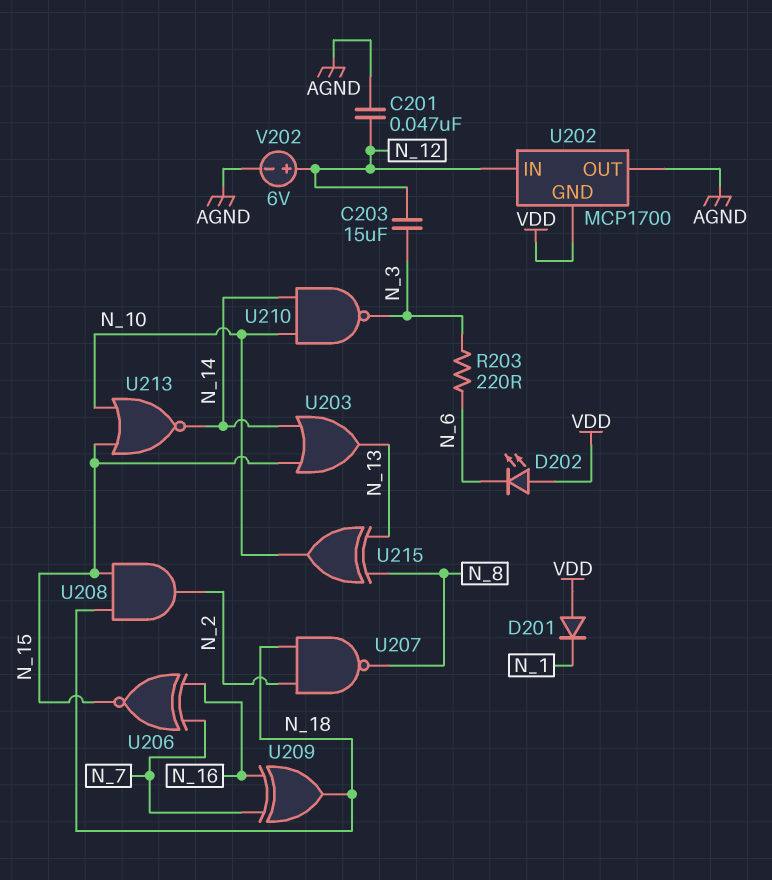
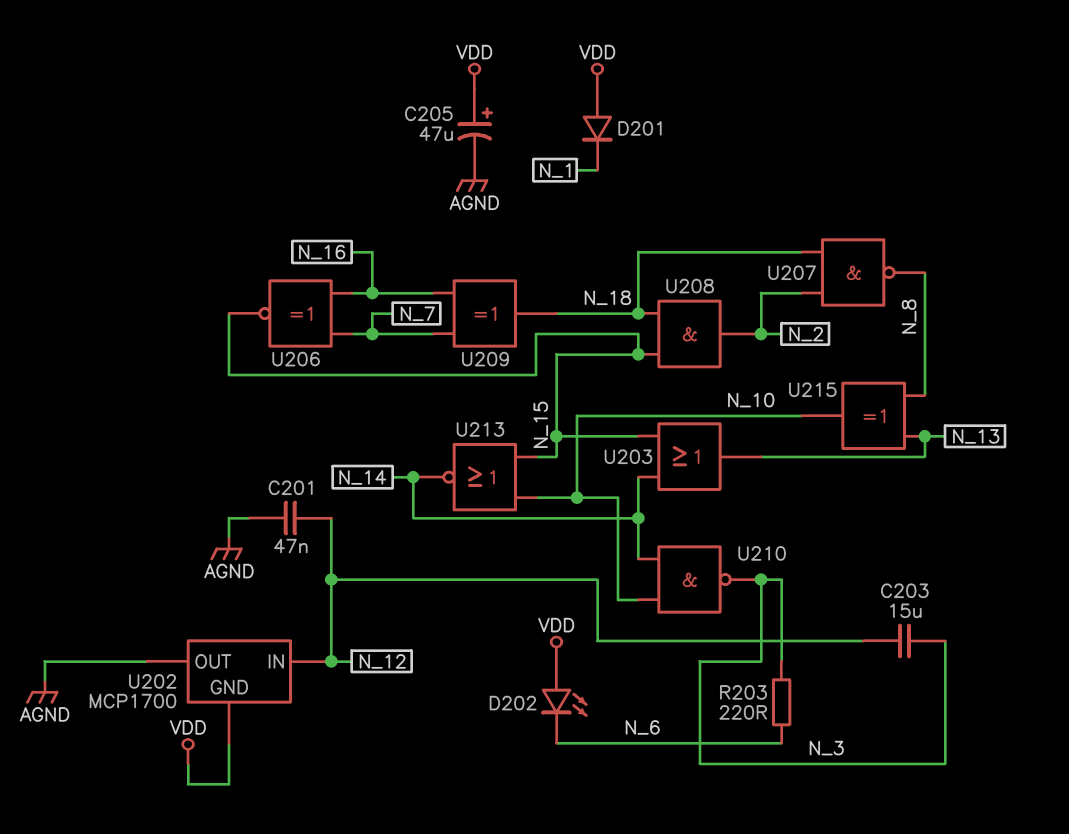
C205: none -> 47uF (plus VDD, minus AGND)
V202: 6V (plus N_12, minus AGND) -> none

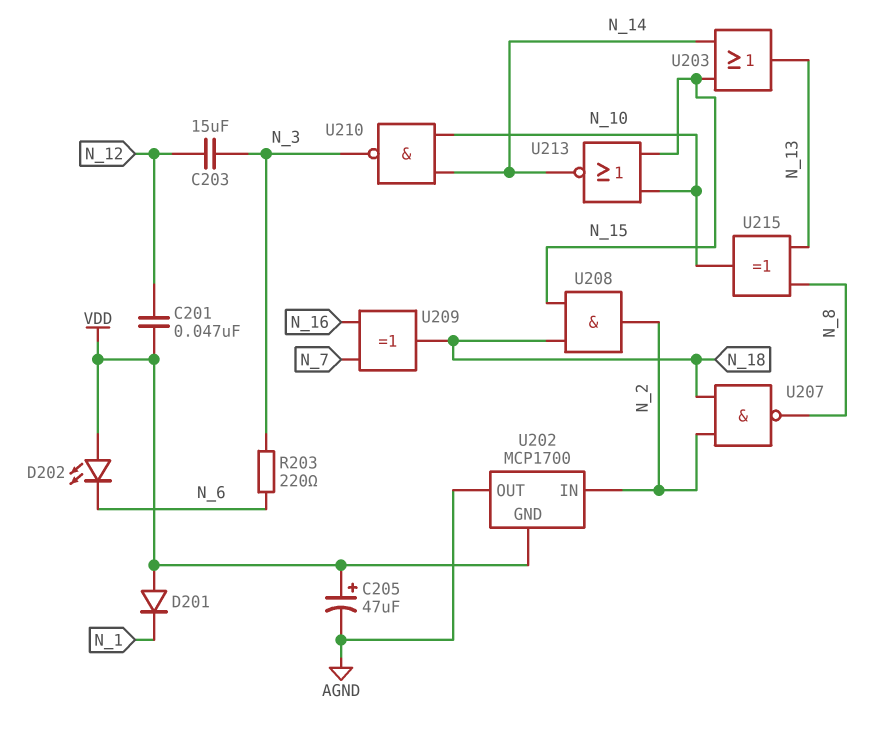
C201: 47nF (AGND, N_12) -> 47nF (N_12, VDD)
U202 pin IN: N_12 -> N_2
U206: XNOR (in N_7, in N_16, out N_15) -> none

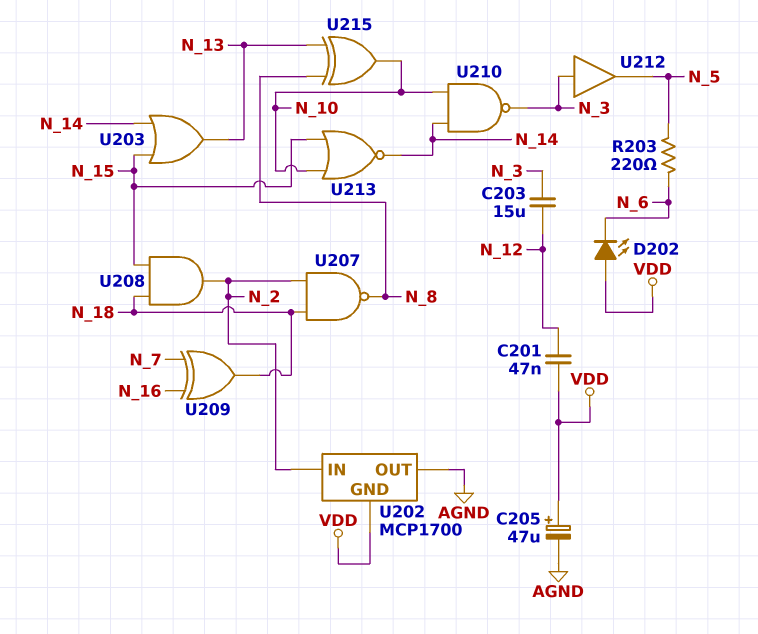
D201: diode (A VDD, K N_1) -> none
R203: 220 (N_3, N_6) -> 220 (N_5, N_6)
U212: none -> buffer (in N_3, out N_5)

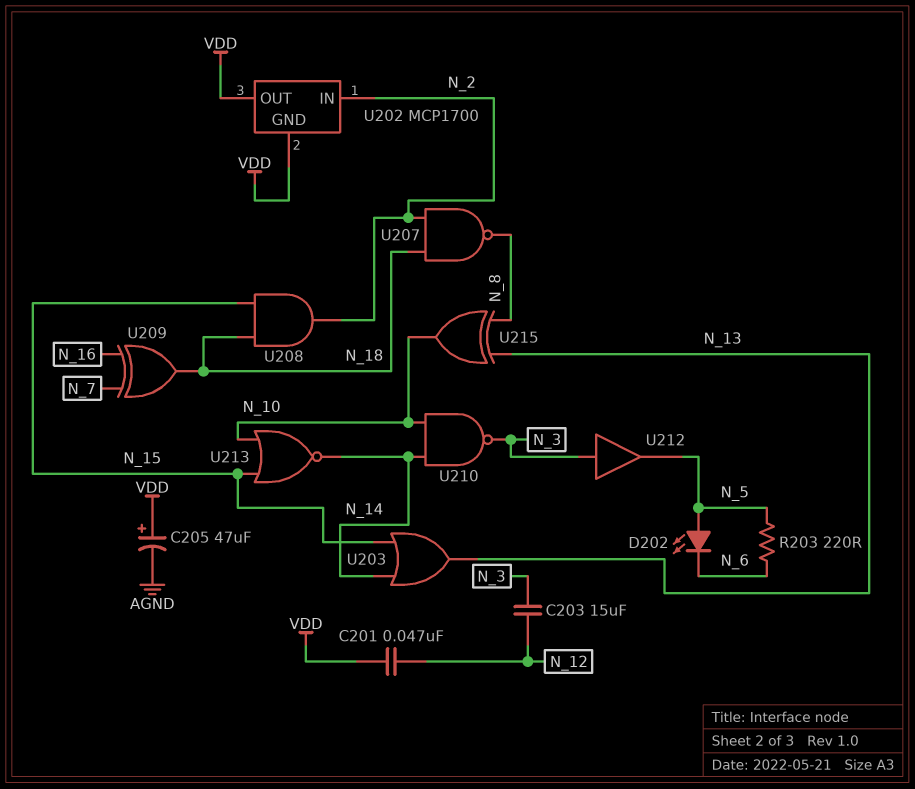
D202: LED (A VDD, K N_6) -> LED (A N_5, K N_6)
U202 pin OUT: AGND -> VDD

